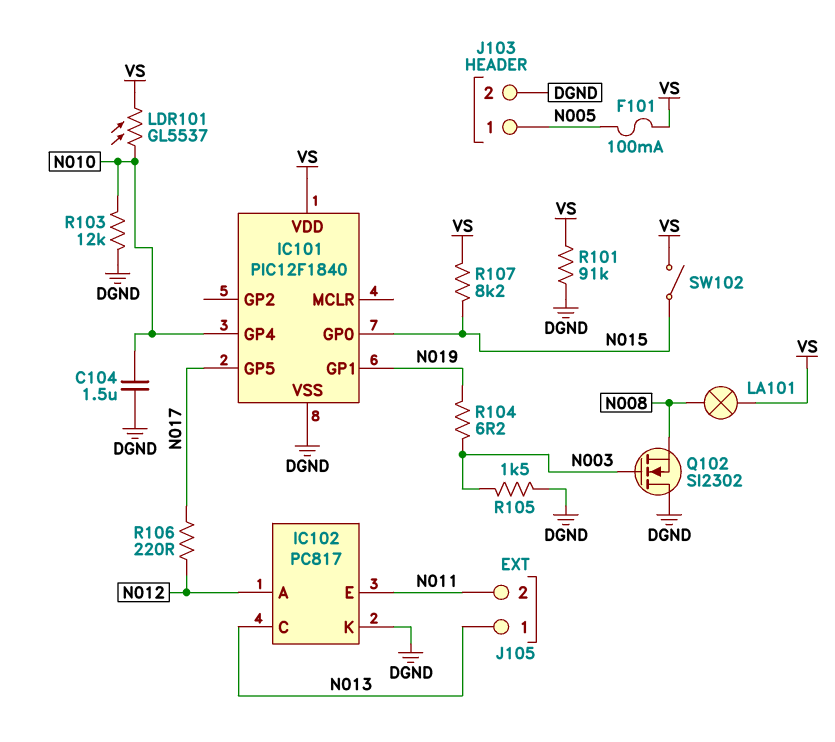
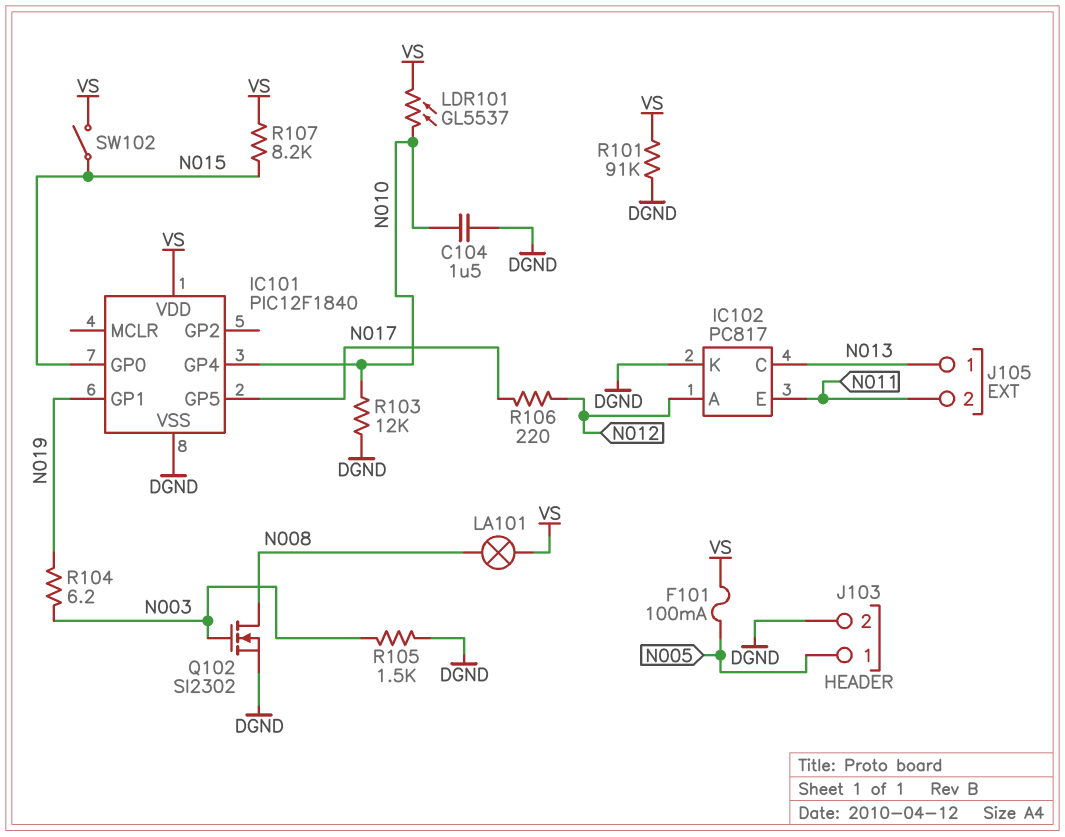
Q102: NMOS SI2302 (G N003, D DGND, S N008) -> NMOS SI2302 (G N003, D N008, S DGND)

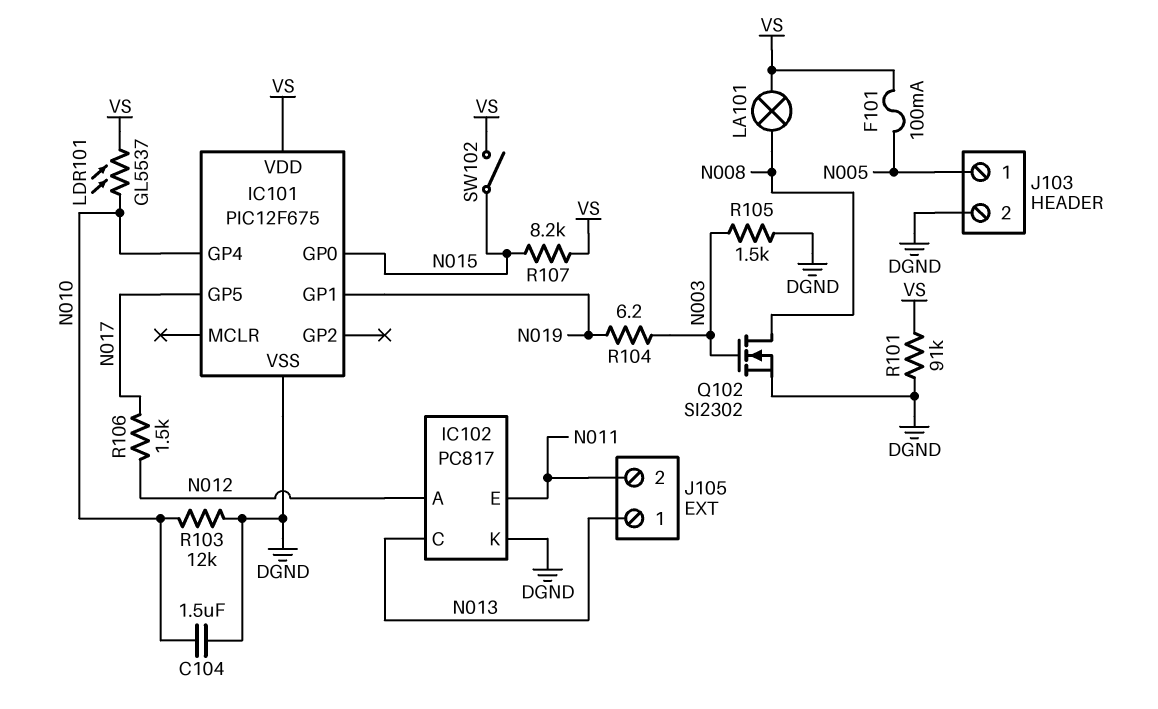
IC101: PIC12F1840 -> PIC12F675
R106: 220 (N012, N017) -> 1.5k (N012, N017)

